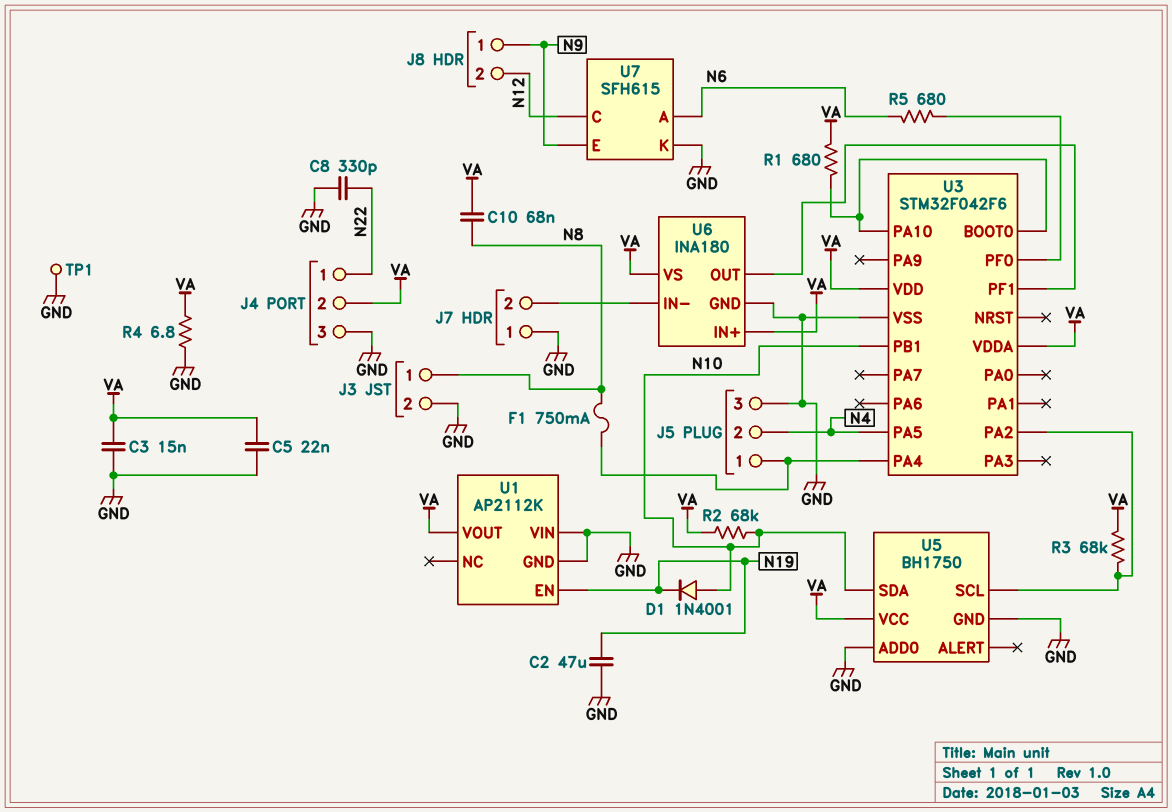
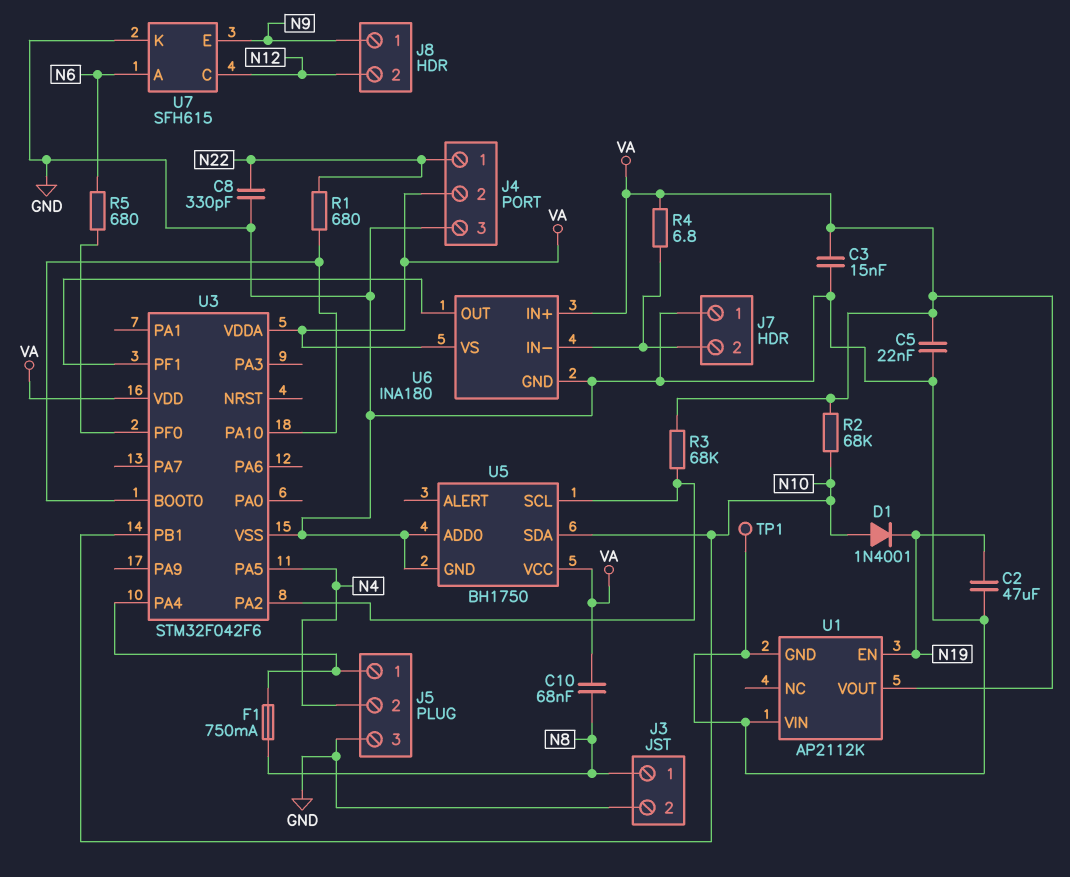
R1: 680 (U3/BOOT0, VA) -> 680 (N22, U3/BOOT0)
R4: 6.8 (GND, VA) -> 6.8 (J7/2, VA)

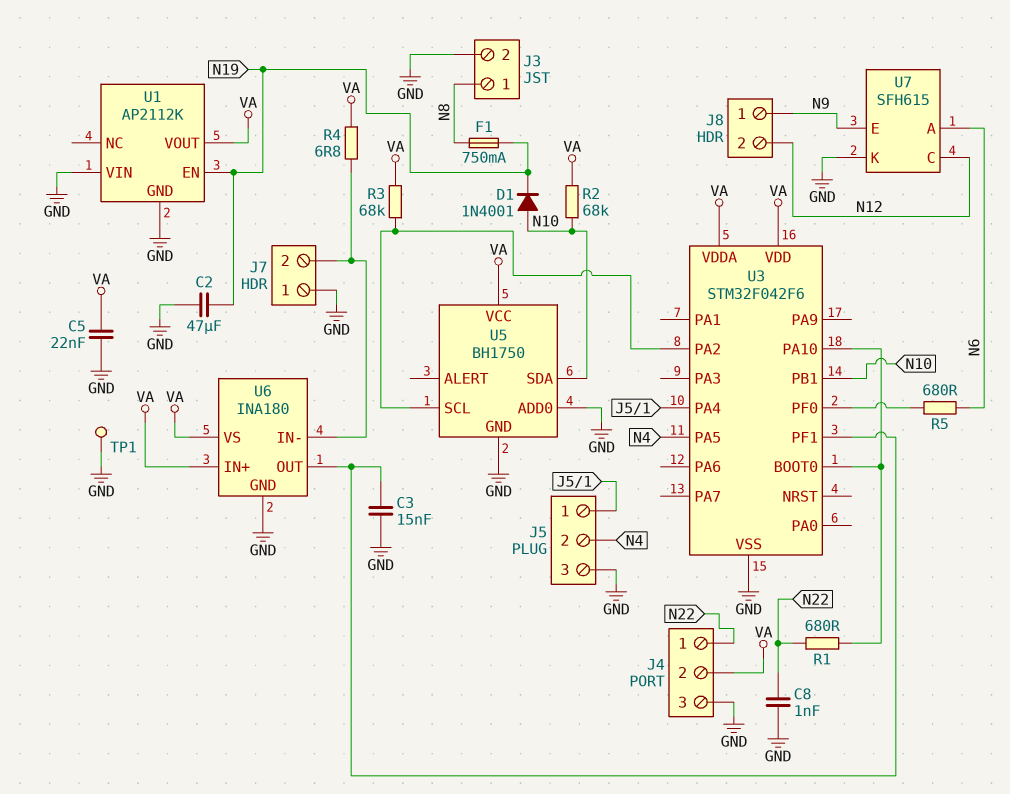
C3: 15nF (GND, VA) -> 15nF (GND, U3/PF1)
C8: 330pF (GND, N22) -> 1nF (GND, N22)
C10: 68nF (N8, VA) -> none
F1: 750mA (J5/1, N8) -> 750mA (N8, N19)

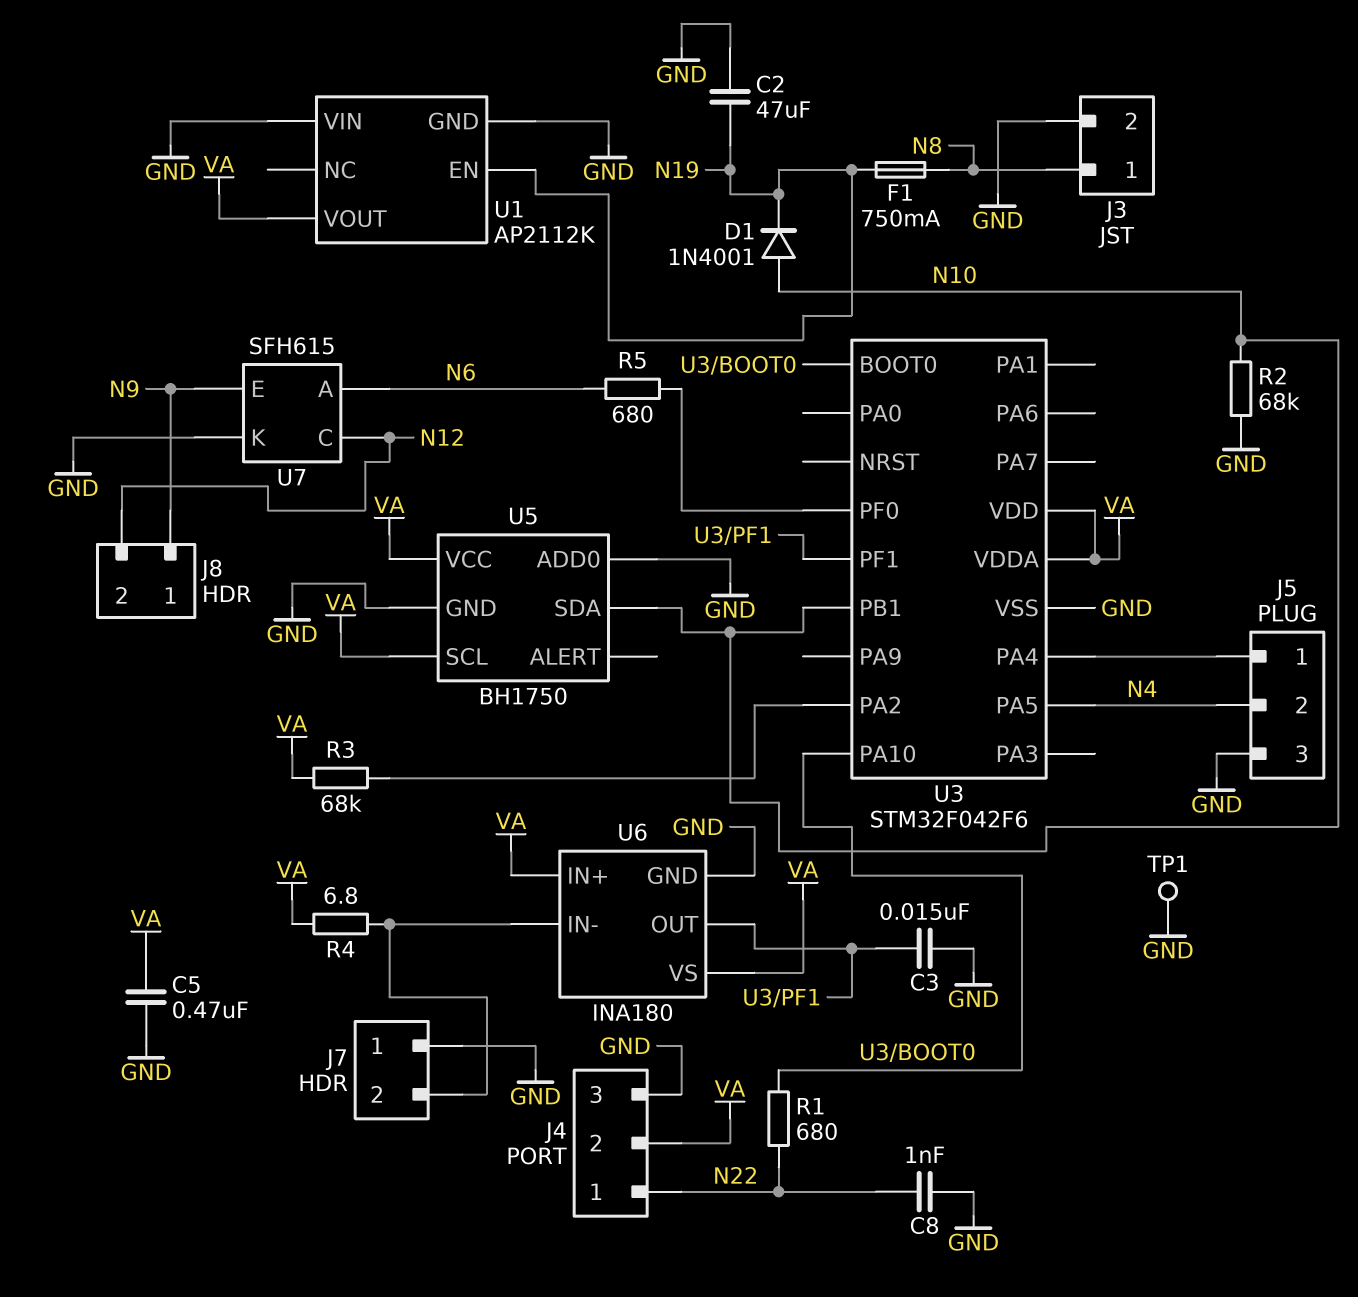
C5: 22nF (GND, VA) -> 470nF (GND, VA)
R2: 68k (N10, VA) -> 68k (GND, N10)
U5 pin SCL: U3/PA2 -> VA

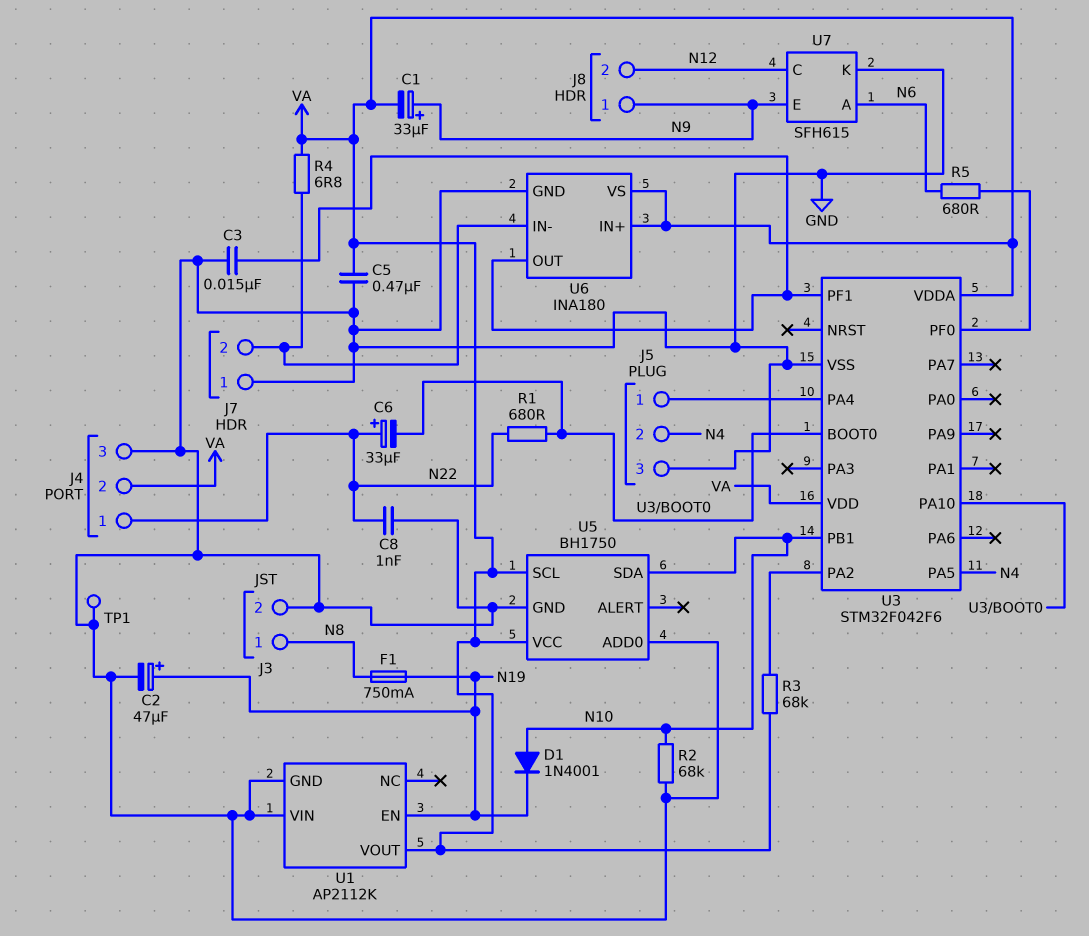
C1: none -> 33uF (plus N9, minus VA)
C2: 47uF (GND, N19) -> 47uF (plus N19, minus GND)
C6: none -> 33uF (plus N22, minus U3/BOOT0)

